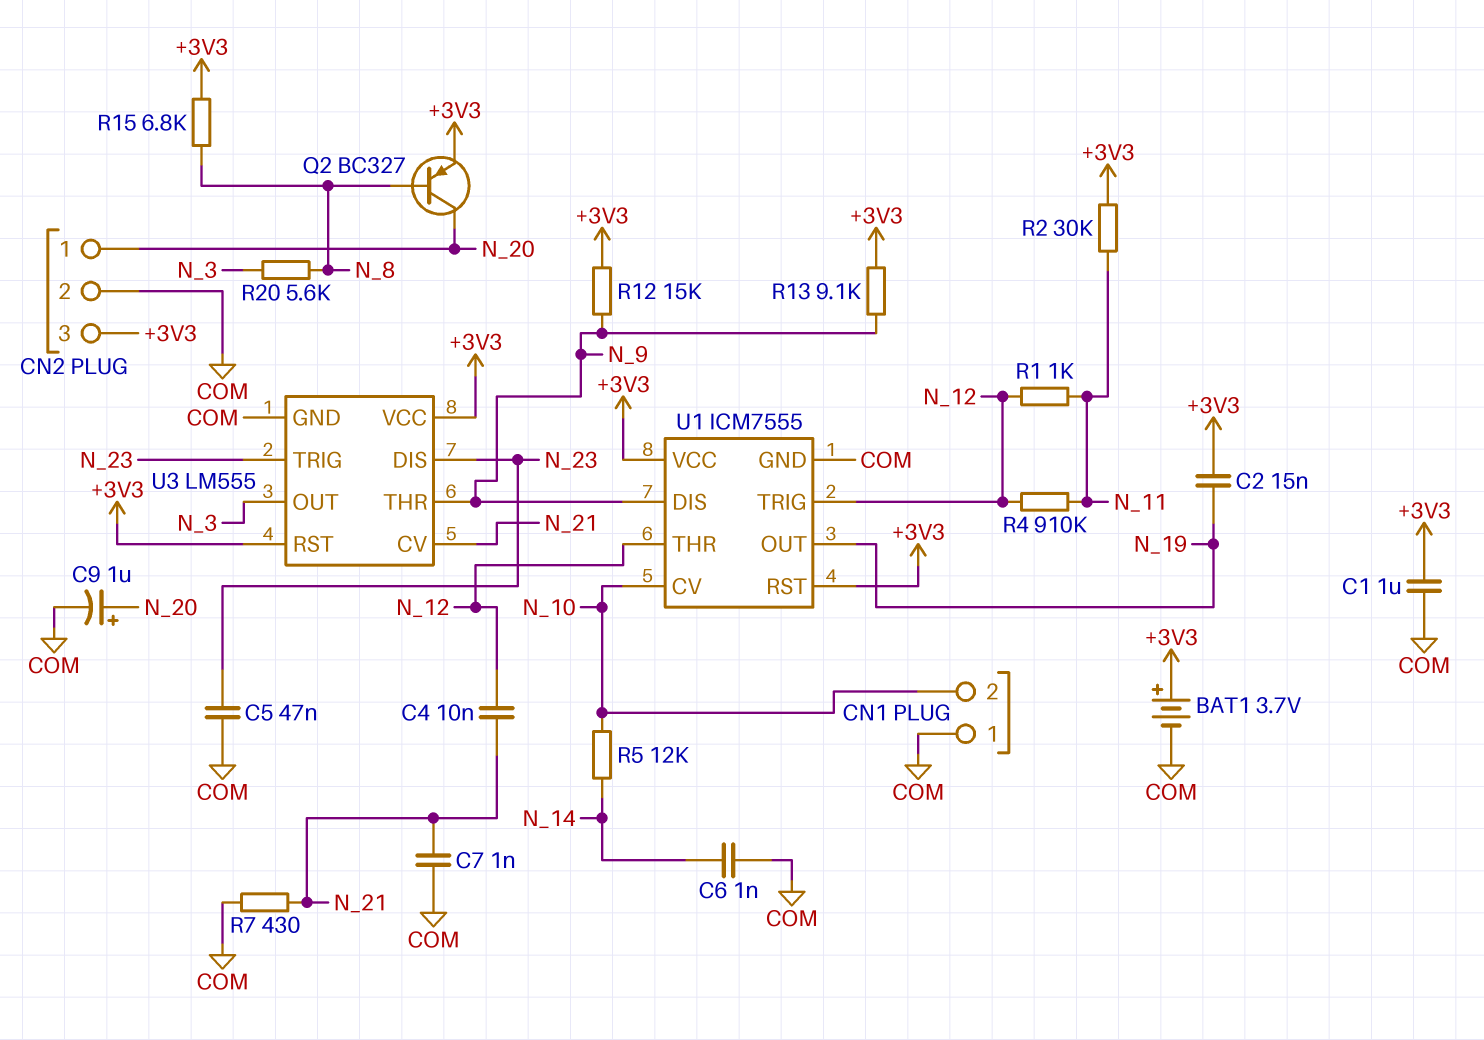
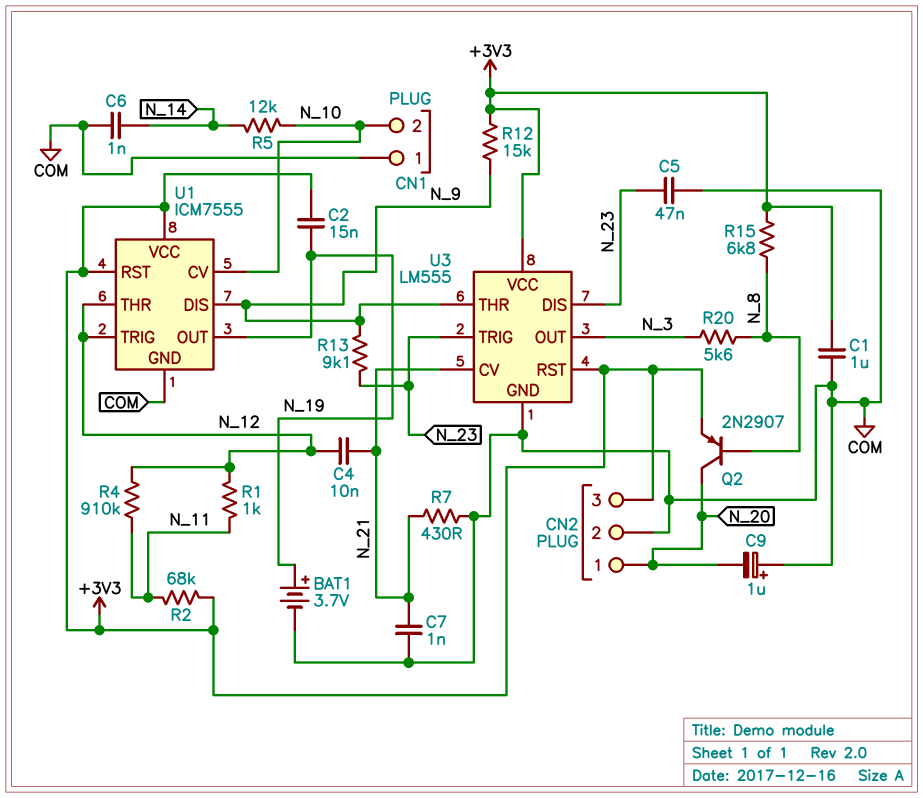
BAT1: 3.7V (plus +3V3, minus COM) -> 3.7V (plus N_19, minus COM)
C9: 1uF (plus N_20, minus COM) -> 1uF (plus COM, minus N_20)
Q2: PNP BC327 (B N_8, C N_20, E +3V3) -> PNP 2N2907 (B N_8, C N_20, E +3V3)
R2: 30k (+3V3, N_11) -> 68k (+3V3, N_11)
R13: 9.1k (+3V3, N_9) -> 9.1k (N_9, N_23)

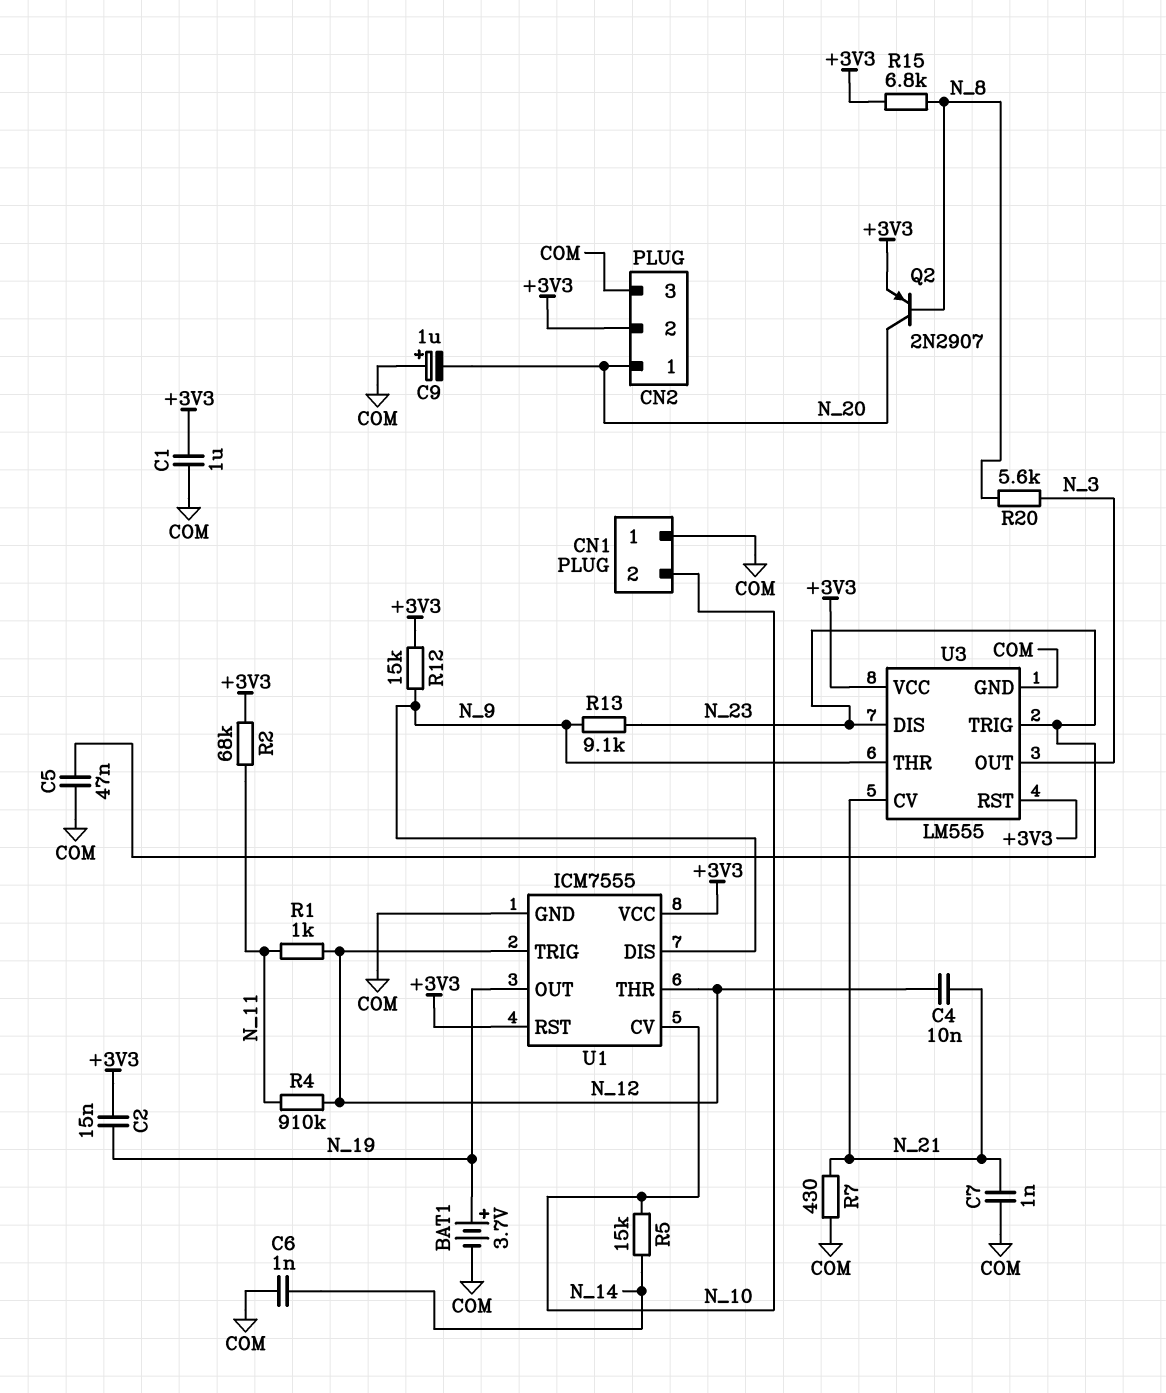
CN2 pin 2: COM -> +3V3
CN2 pin 3: +3V3 -> COM
R5: 12k (N_10, N_14) -> 15k (N_10, N_14)

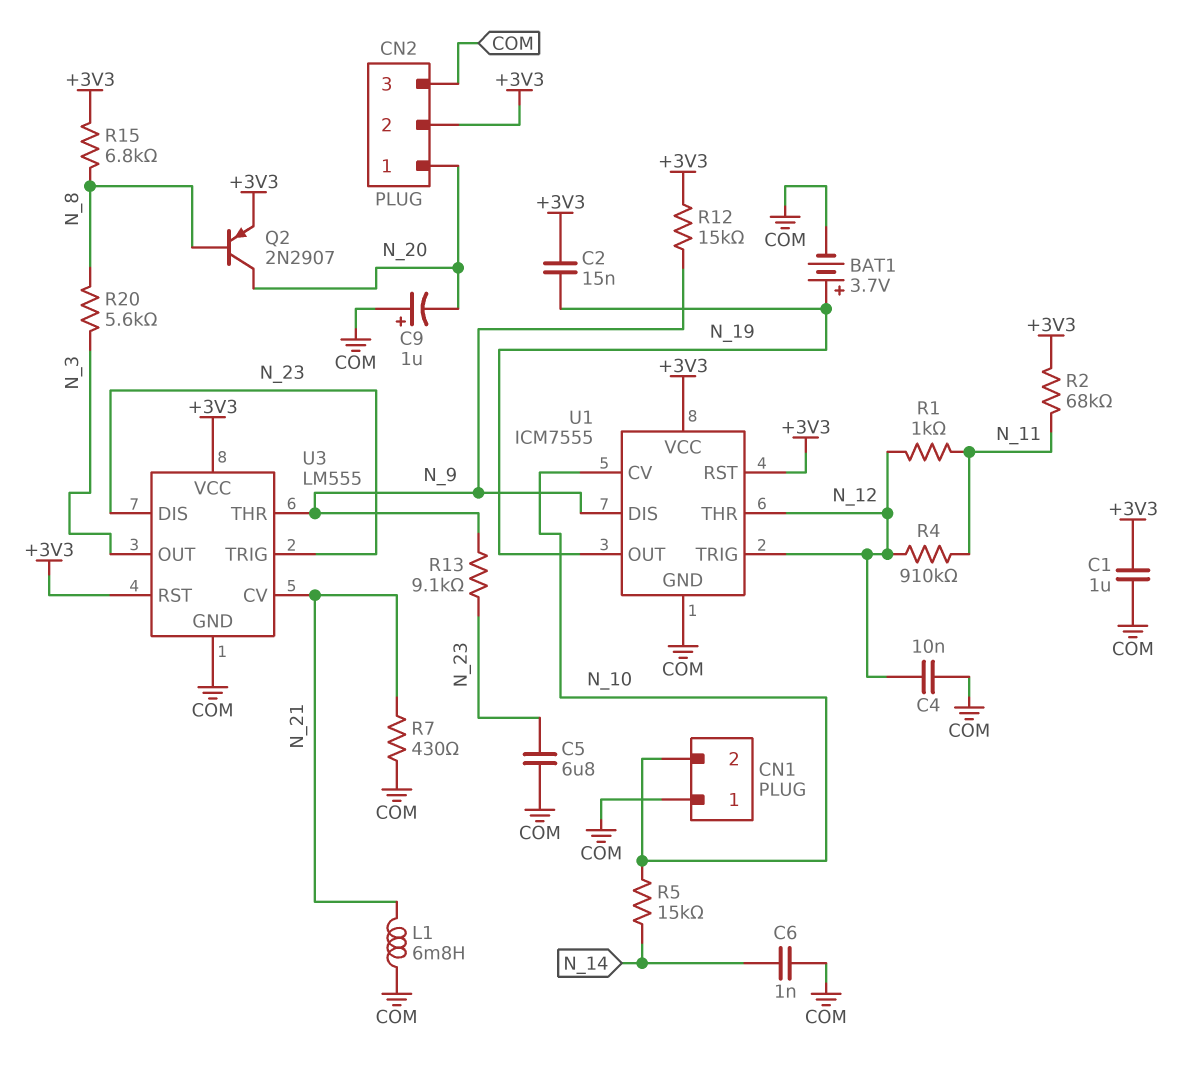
C4: 10nF (N_12, N_21) -> 10nF (COM, N_12)
C5: 47nF (COM, N_23) -> 6.8uF (COM, N_23)
C7: 1nF (COM, N_21) -> none
L1: none -> 6.8mH (COM, N_21)

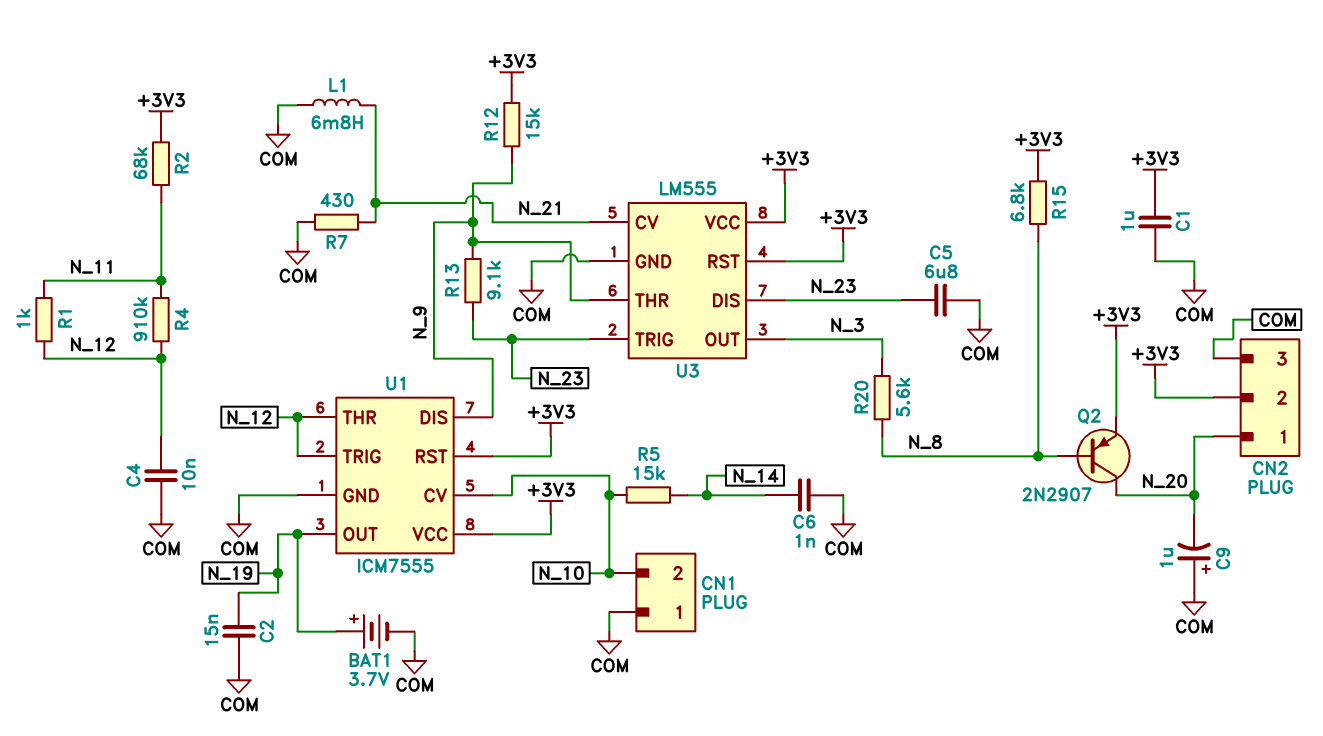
C2: 15nF (+3V3, N_19) -> 15nF (COM, N_19)

